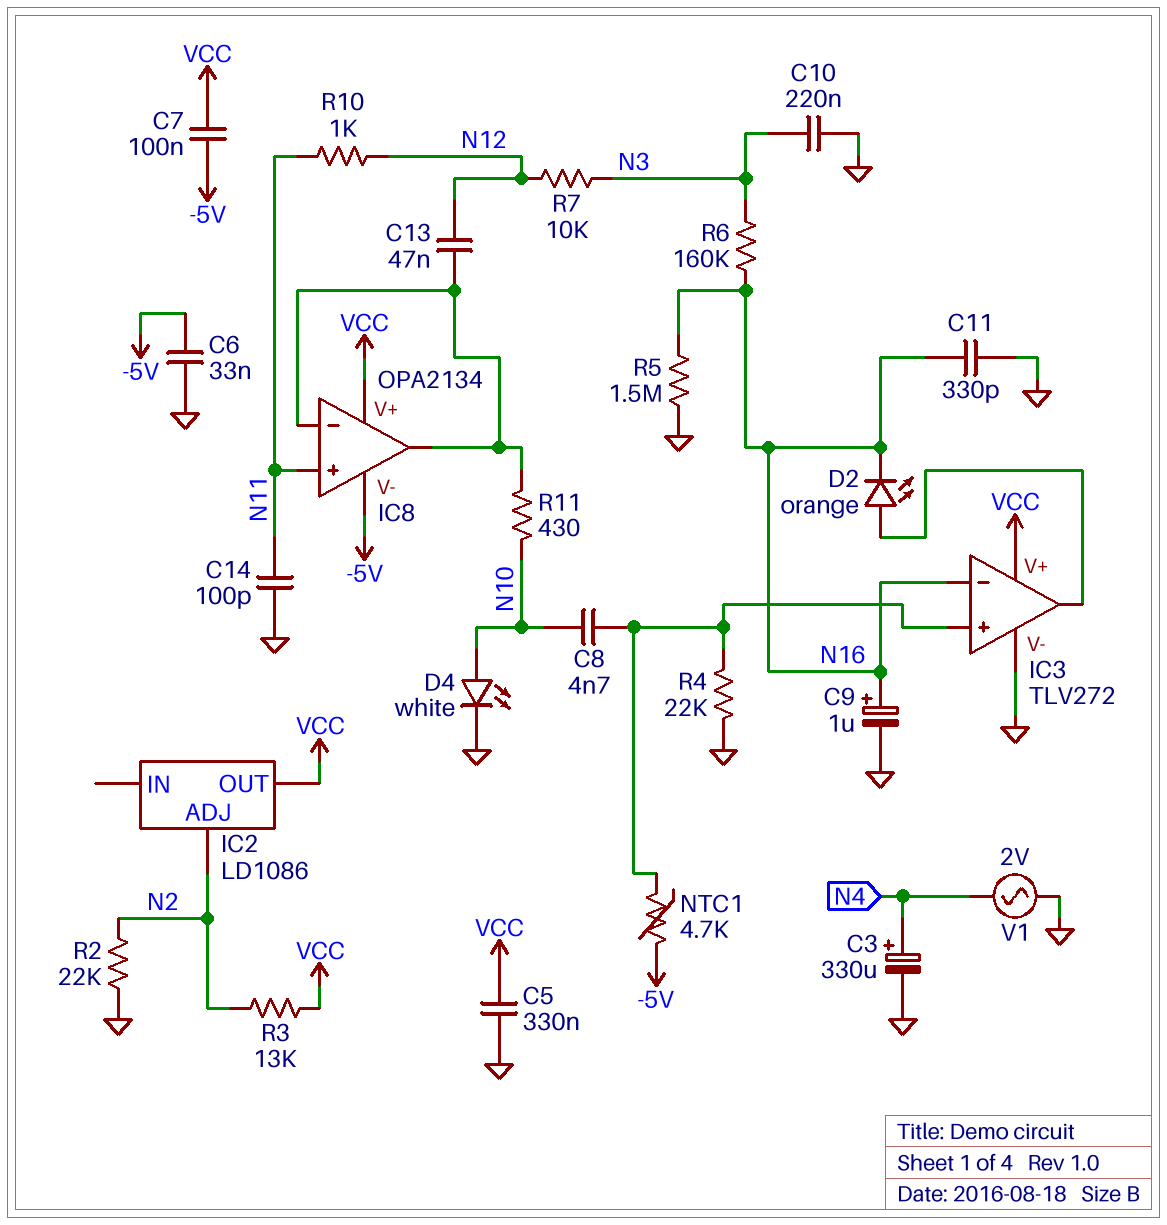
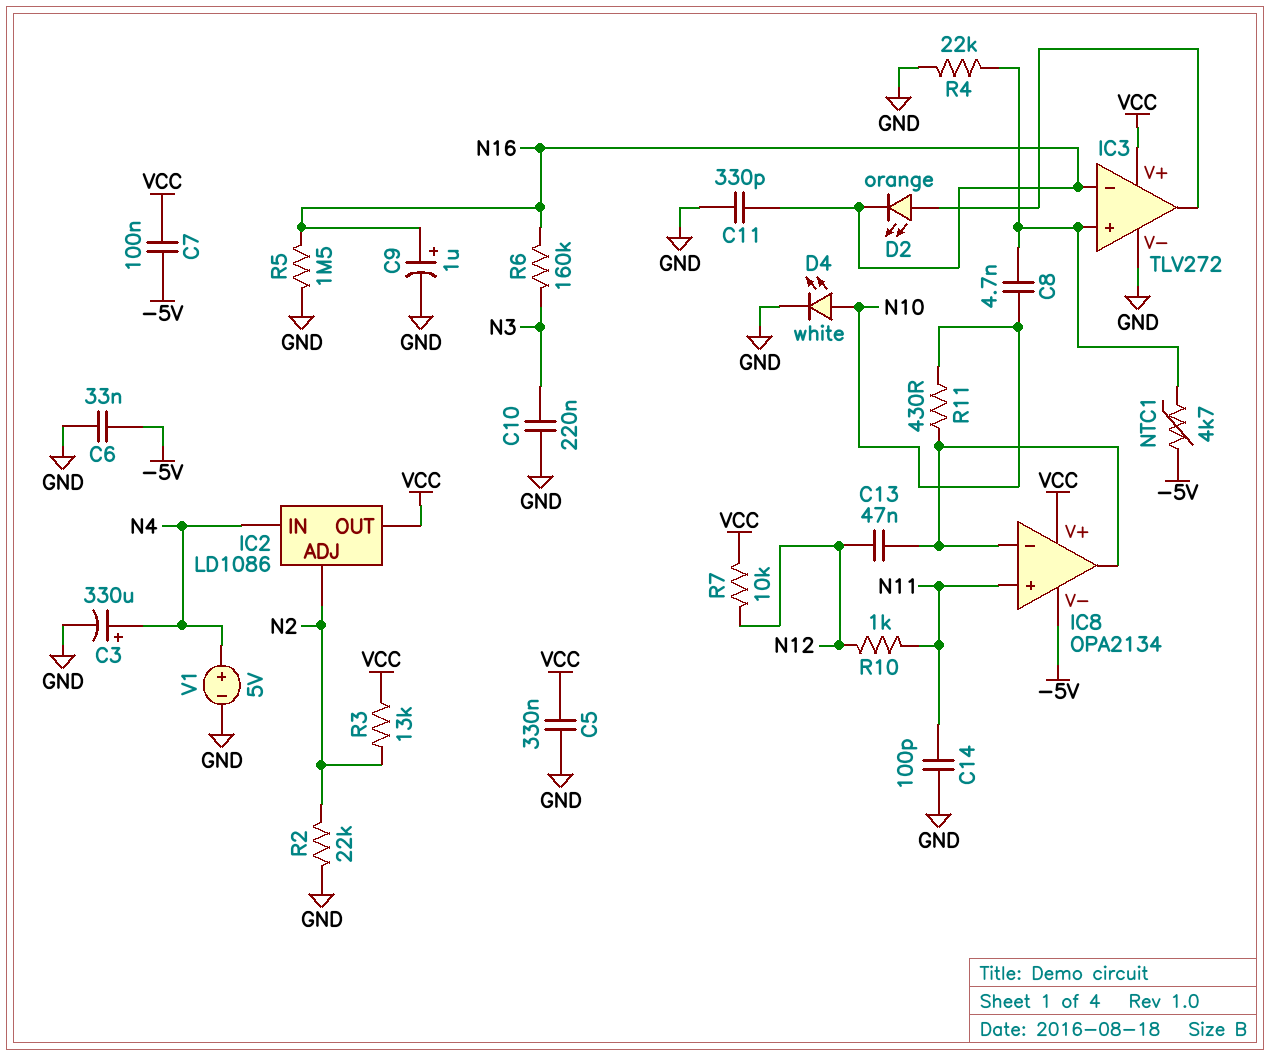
IC2 pin IN: none -> N4
R7: 10k (N3, N12) -> 10k (N12, VCC)
V1: AC 2V (GND, N4) -> 5V (plus N4, minus GND)

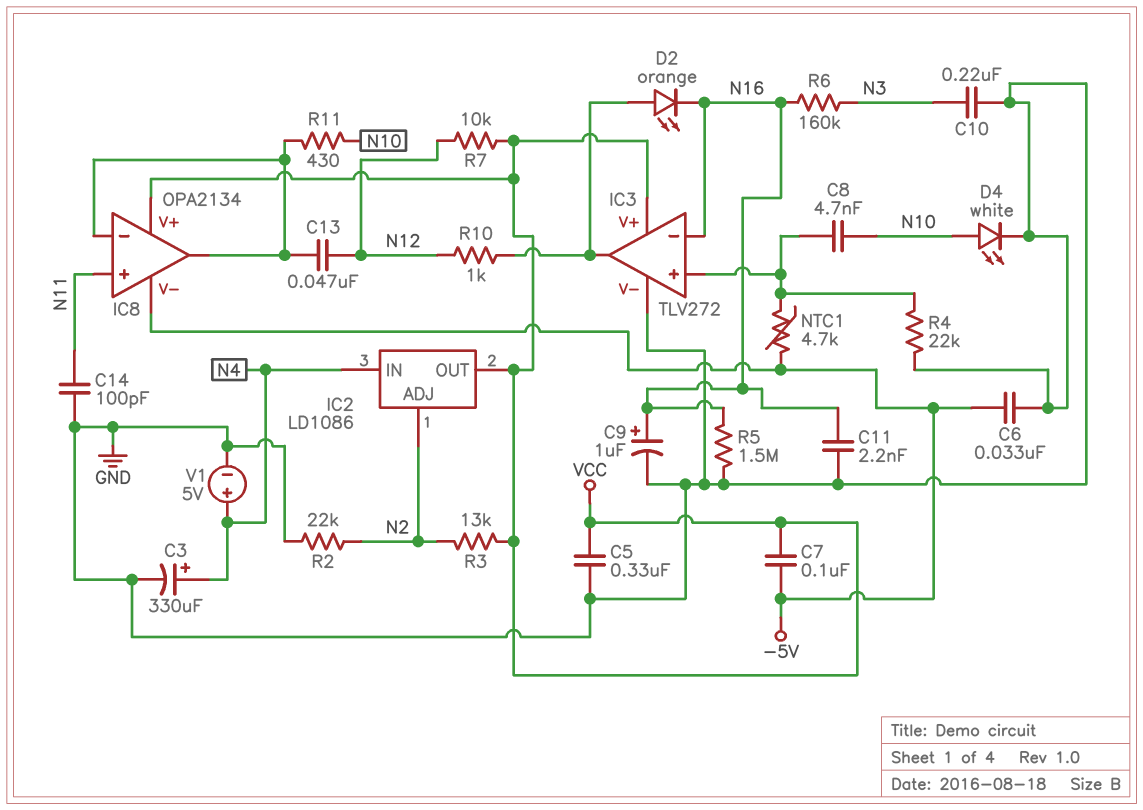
C11: 330pF (GND, N16) -> 2.2nF (GND, N16)
R10: 1k (N11, N12) -> 1k (IC3/out, N12)

